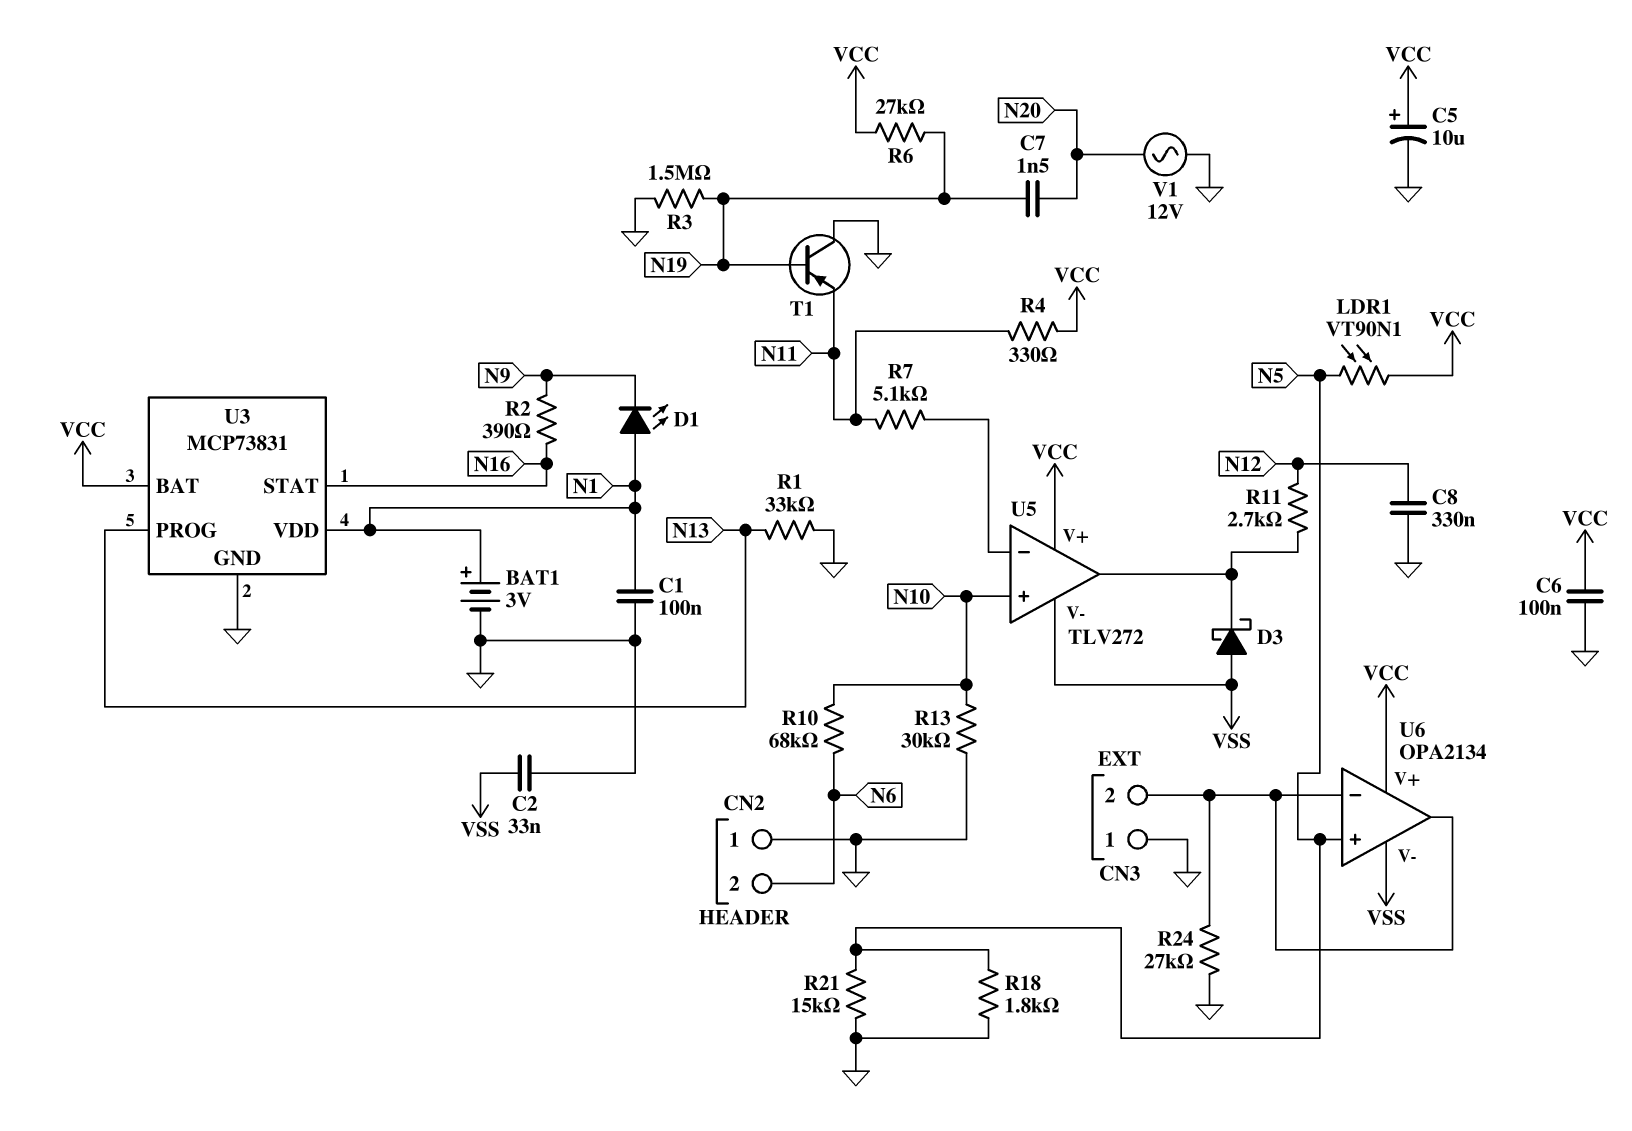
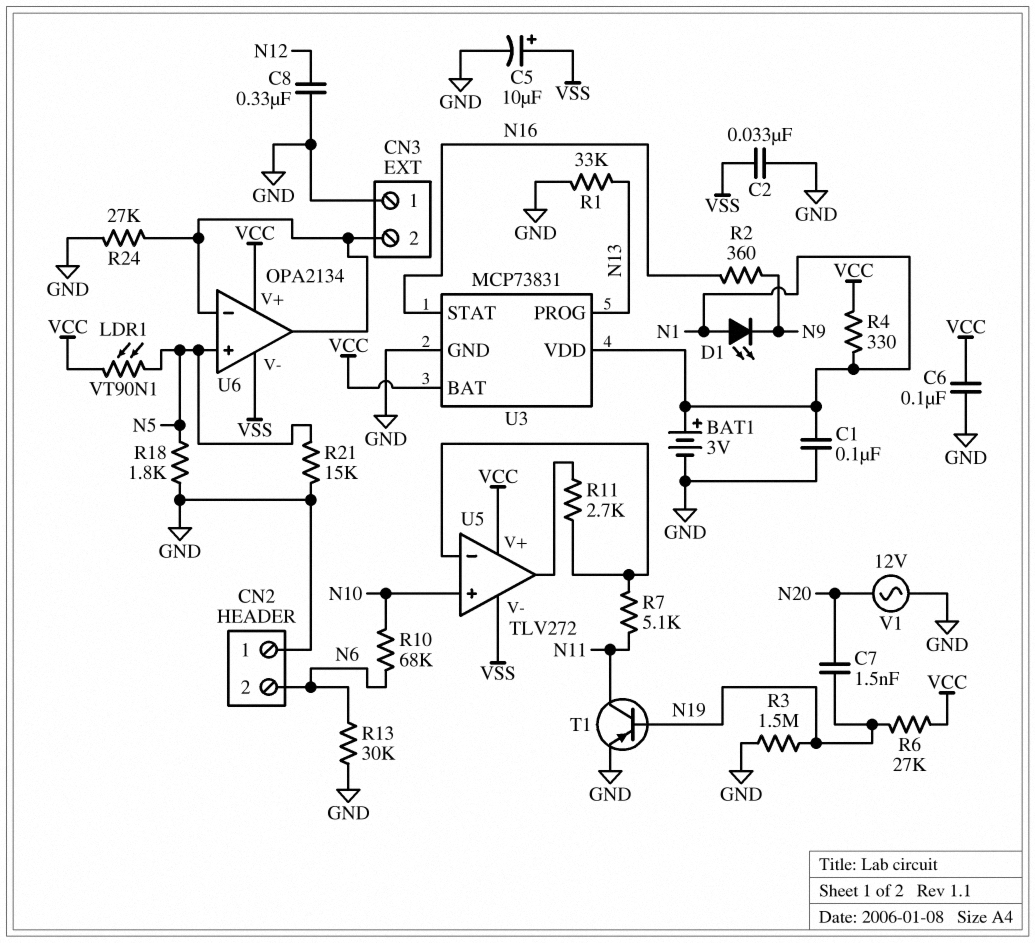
C5: 10uF (plus VCC, minus GND) -> 10uF (plus VSS, minus GND)
D3: schottky (A VSS, K U5/out) -> none
R2: 390 (N9, N16) -> 360 (N9, N16)
R4: 330 (N11, VCC) -> 330 (N1, VCC)
R11: 2.7k (N12, U5/out) -> 2.7k (U5/in-, U5/out)
R13: 30k (GND, N10) -> 30k (GND, N6)
T1: PNP (B N19, C GND, E N11) -> PNP (B N19, C N11, E GND)

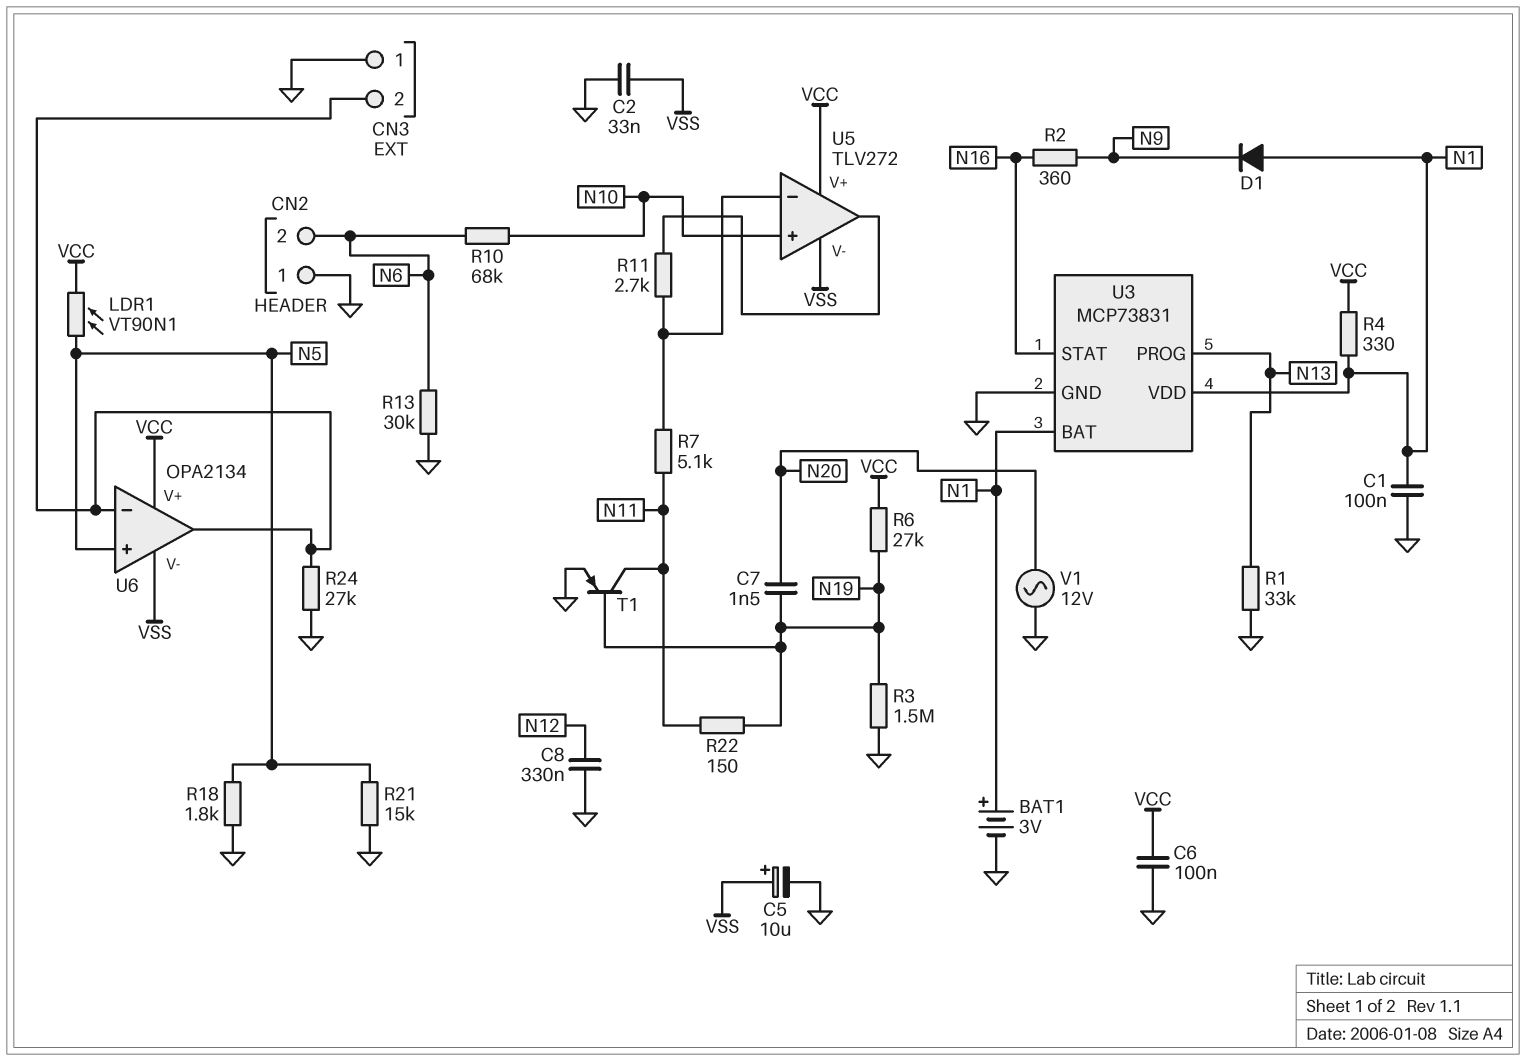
D1: LED (A N1, K N9) -> diode (A N1, K N9)
R22: none -> 150 (N11, N19)
U3 pin BAT: VCC -> N1

